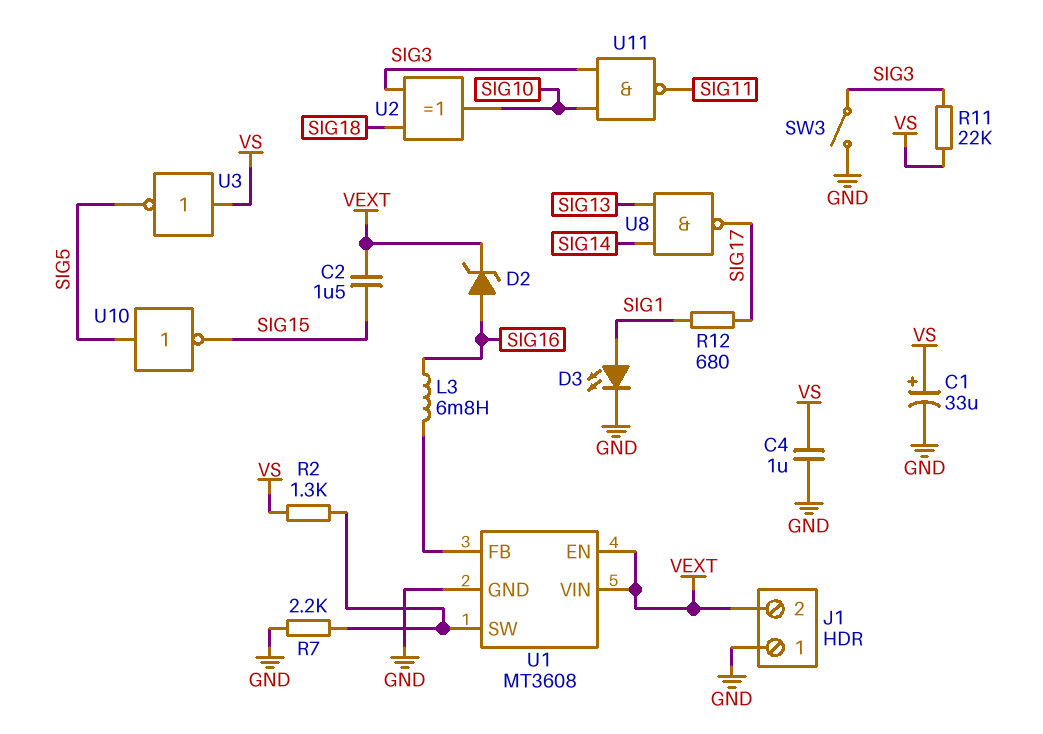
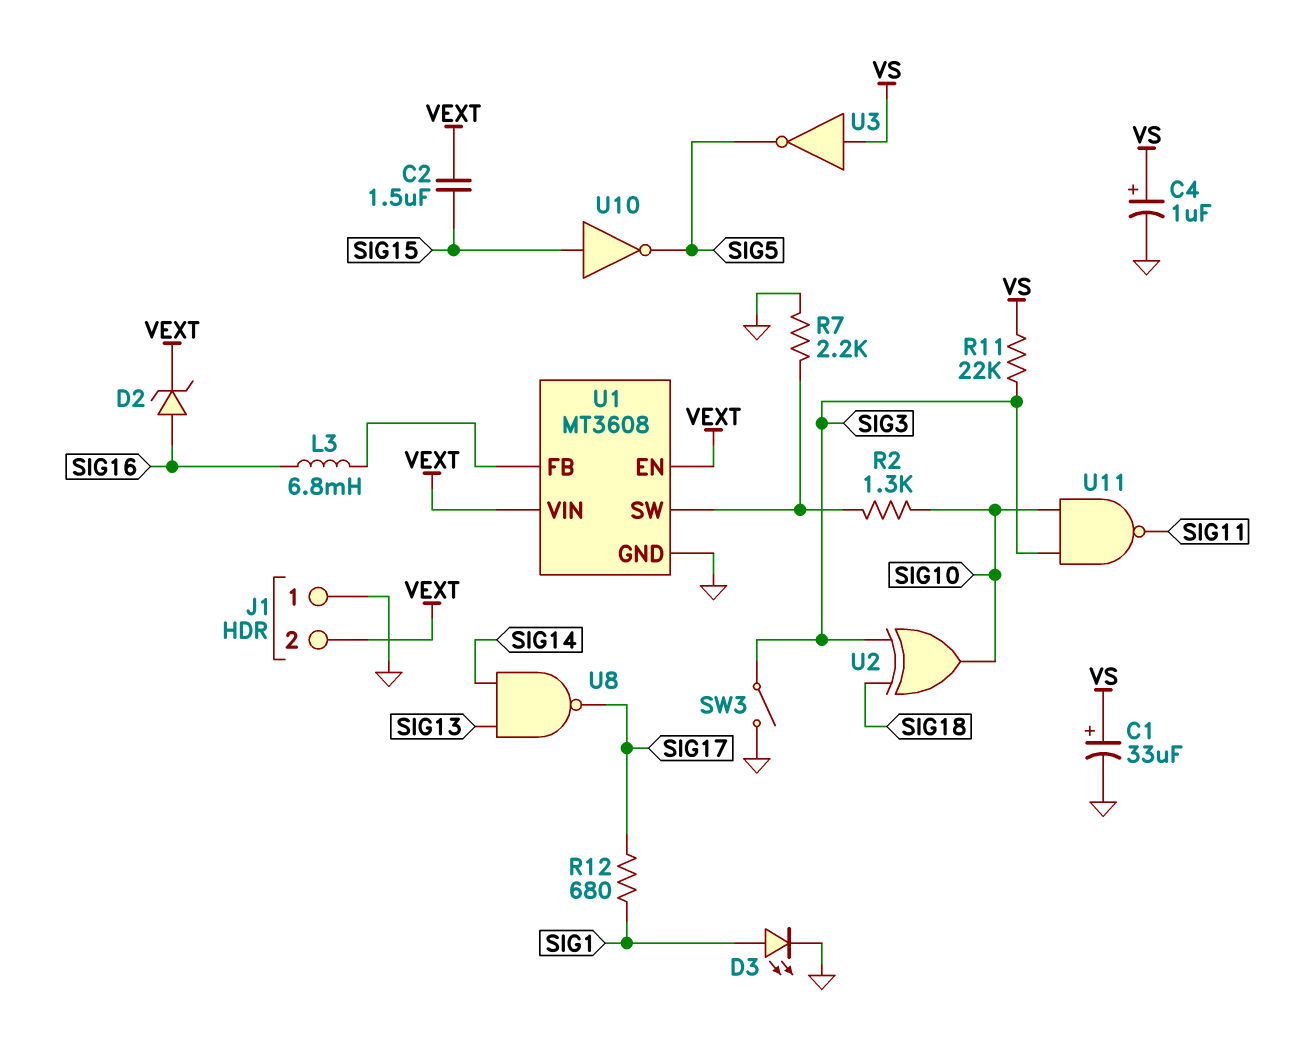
C4: 1uF (GND, VS) -> 1uF (plus VS, minus GND)
R2: 1.3k (U1/SW, VS) -> 1.3k (SIG10, U1/SW)
U10: NOT (in SIG5, out SIG15) -> NOT (in SIG15, out SIG5)

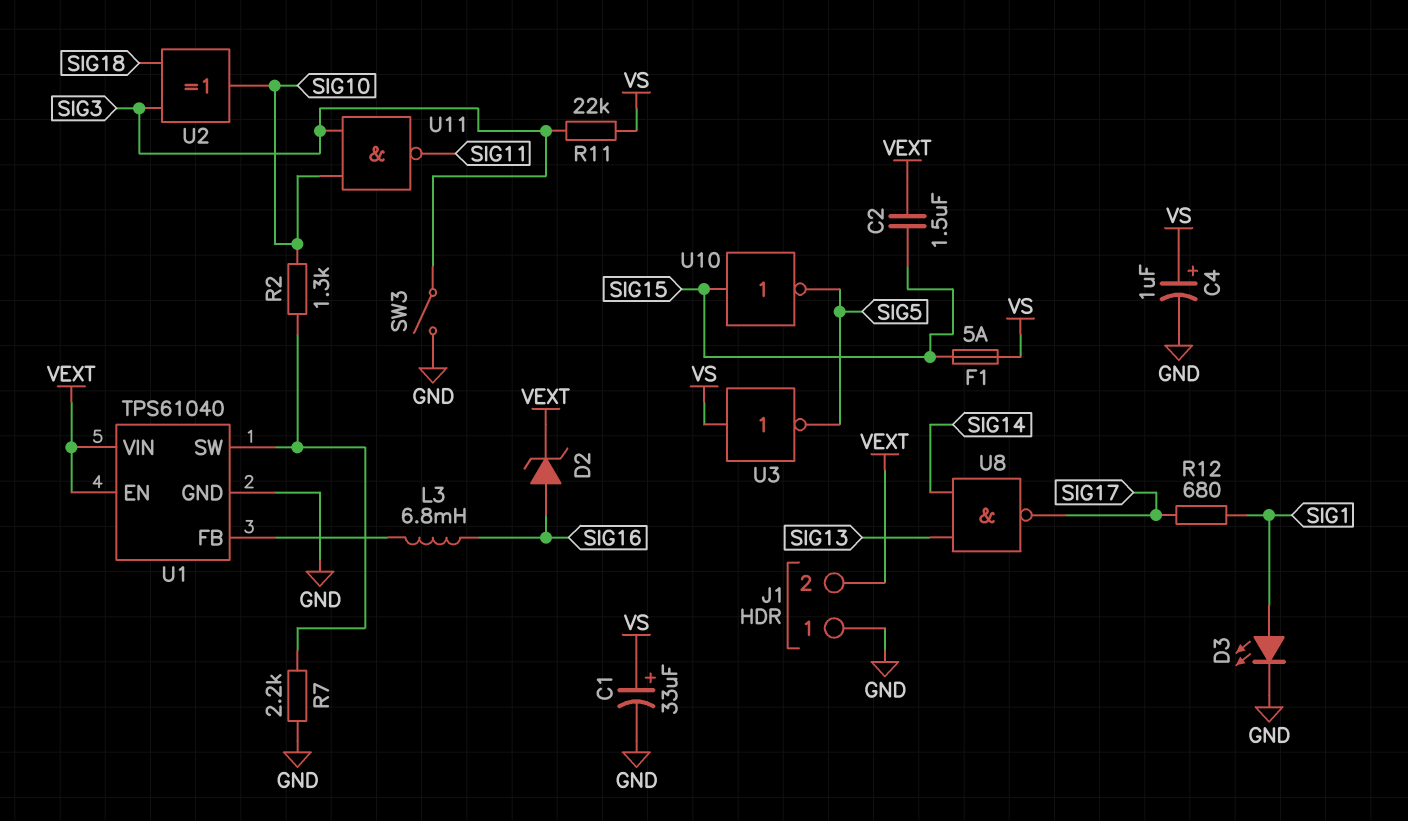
F1: none -> 5A (SIG15, VS)
U1: MT3608 -> TPS61040

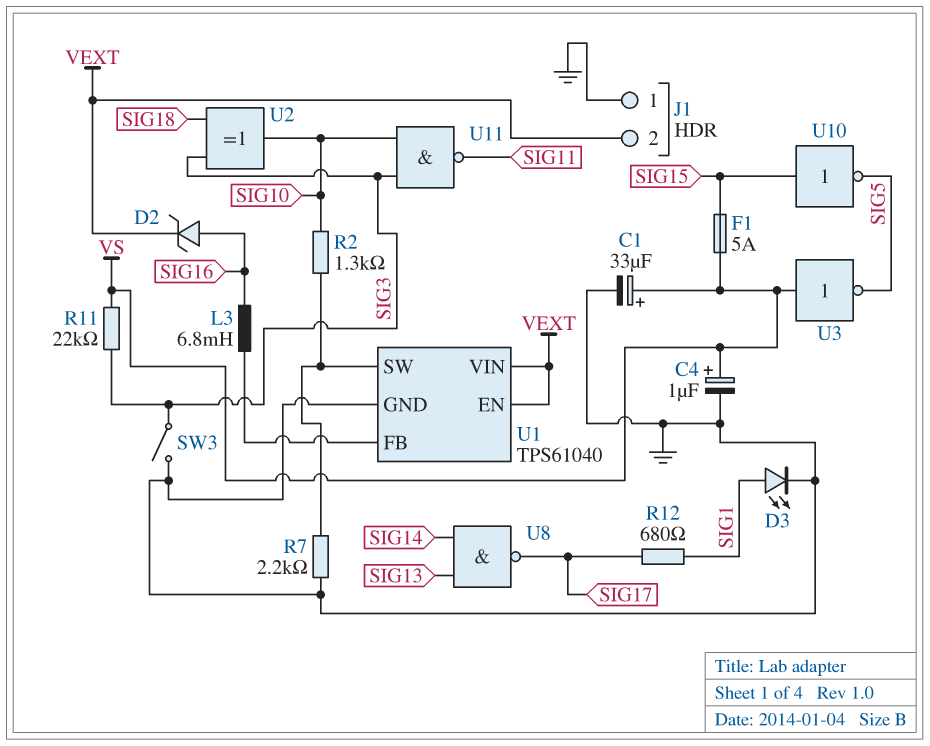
C2: 1.5uF (SIG15, VEXT) -> none

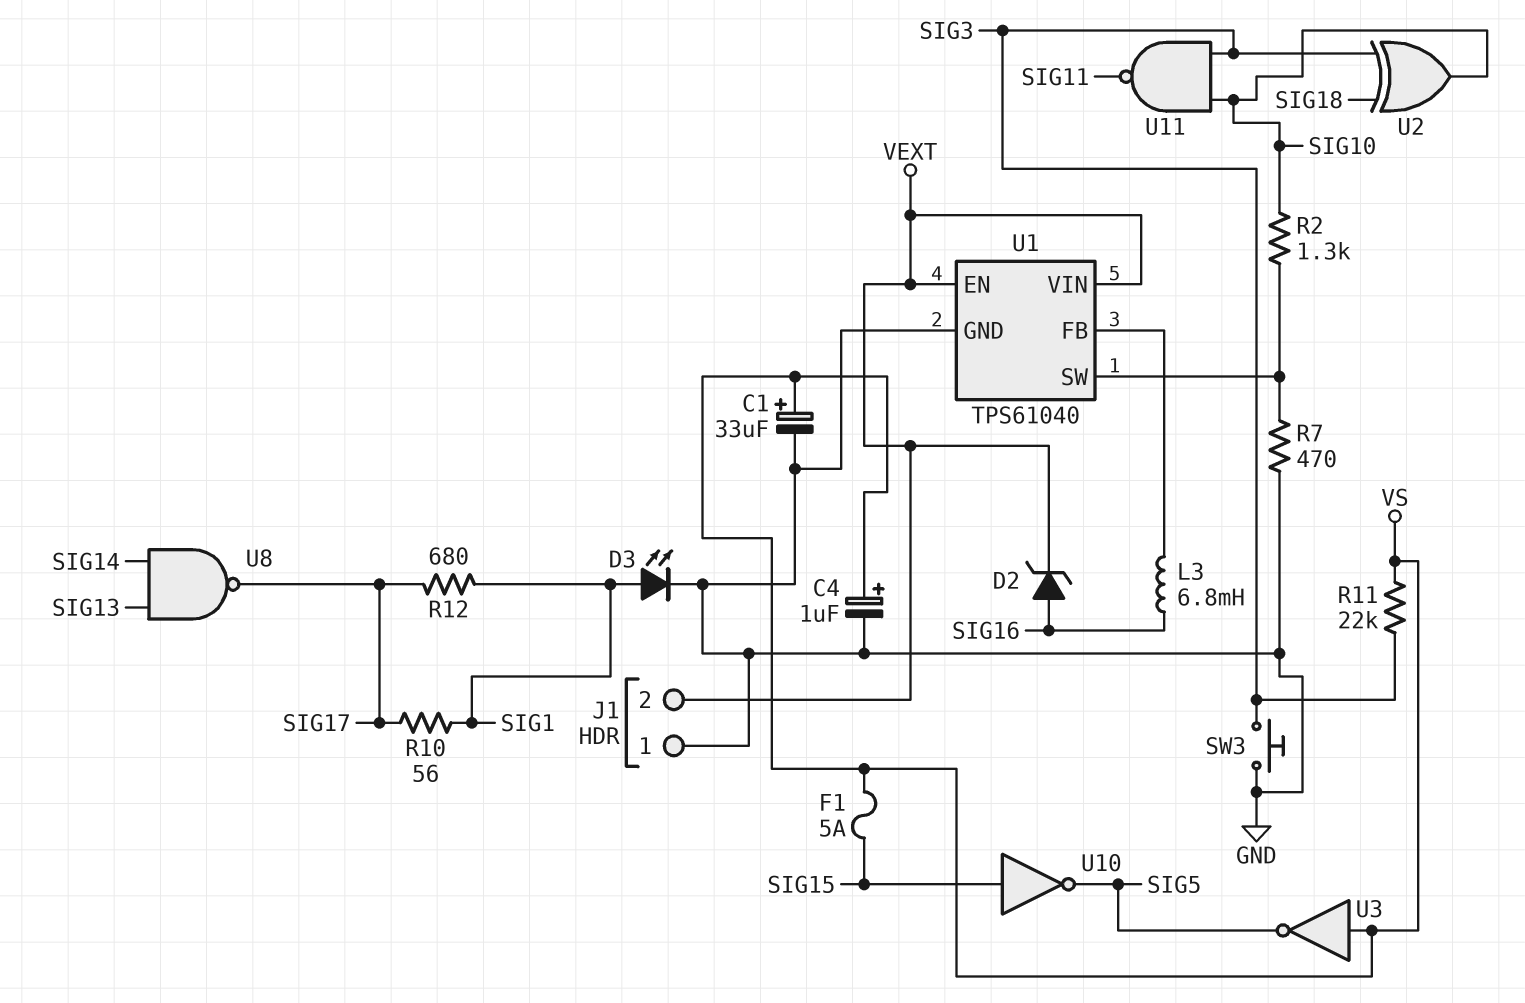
R7: 2.2k (GND, U1/SW) -> 470 (GND, U1/SW)
R10: none -> 56 (SIG1, SIG17)
SW3: switch (GND, SIG3) -> button (GND, SIG3)

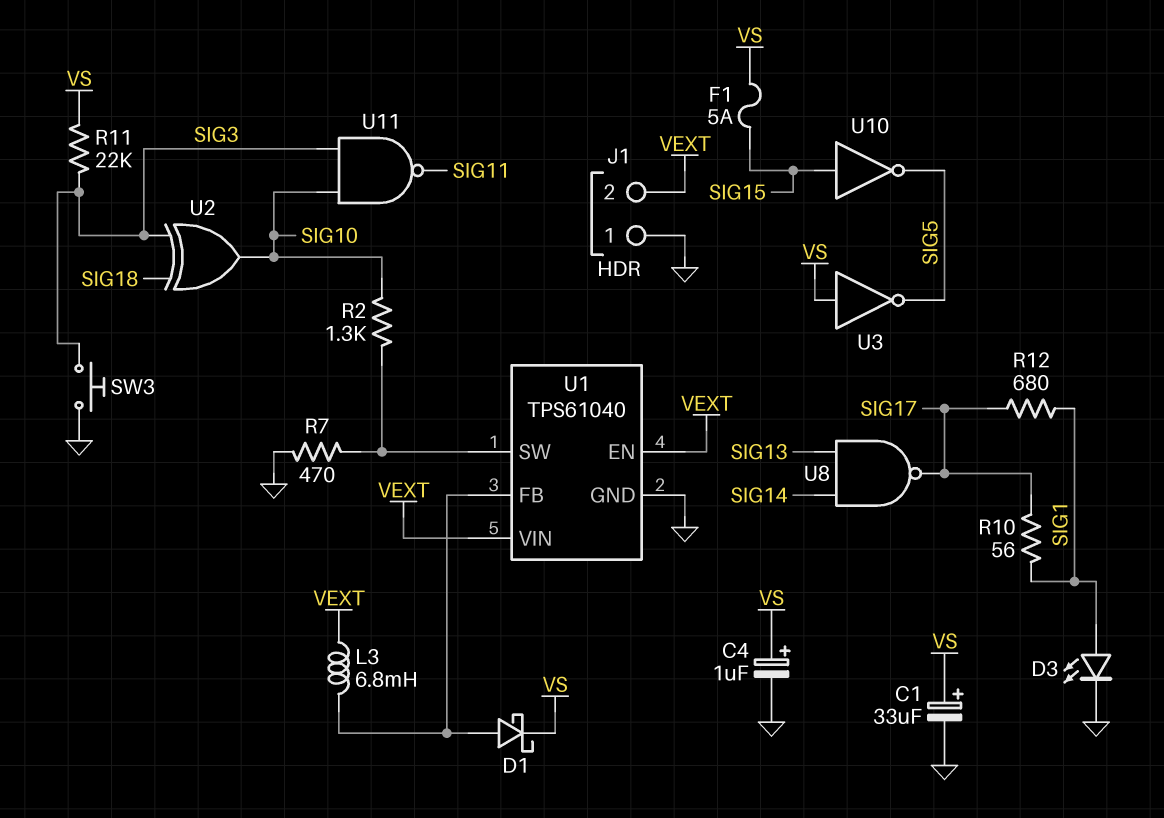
D1: none -> schottky (A U1/FB, K VS)
D2: zener (A SIG16, K VEXT) -> none
L3: 6.8mH (SIG16, U1/FB) -> 6.8mH (U1/FB, VEXT)

